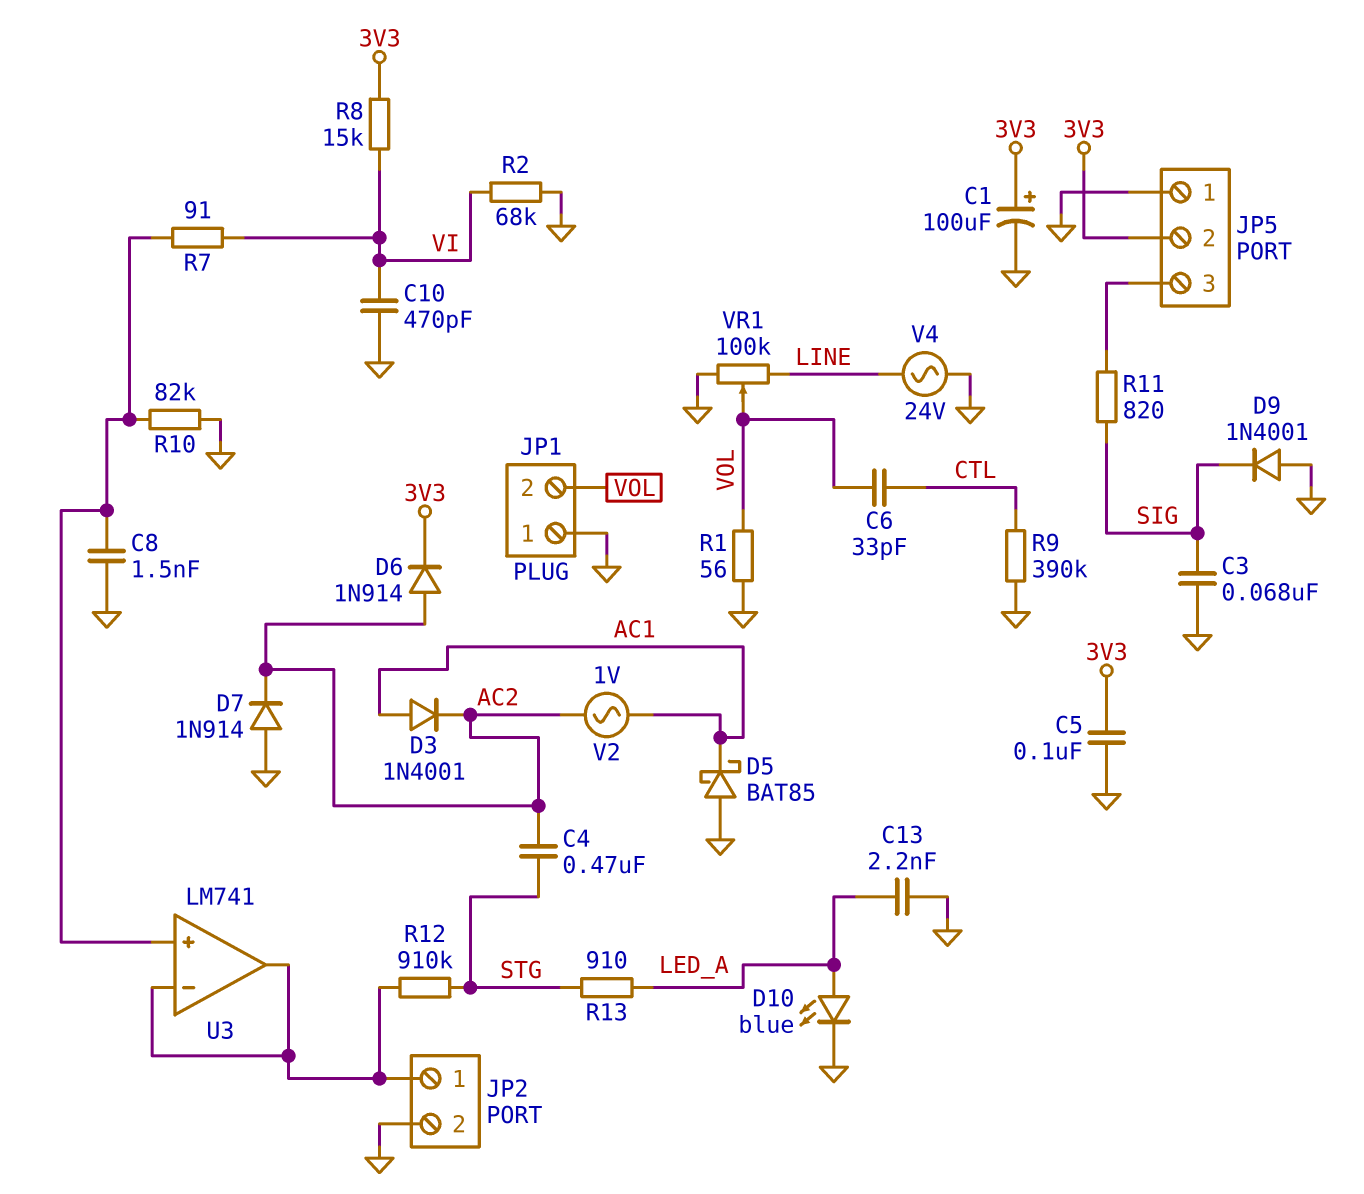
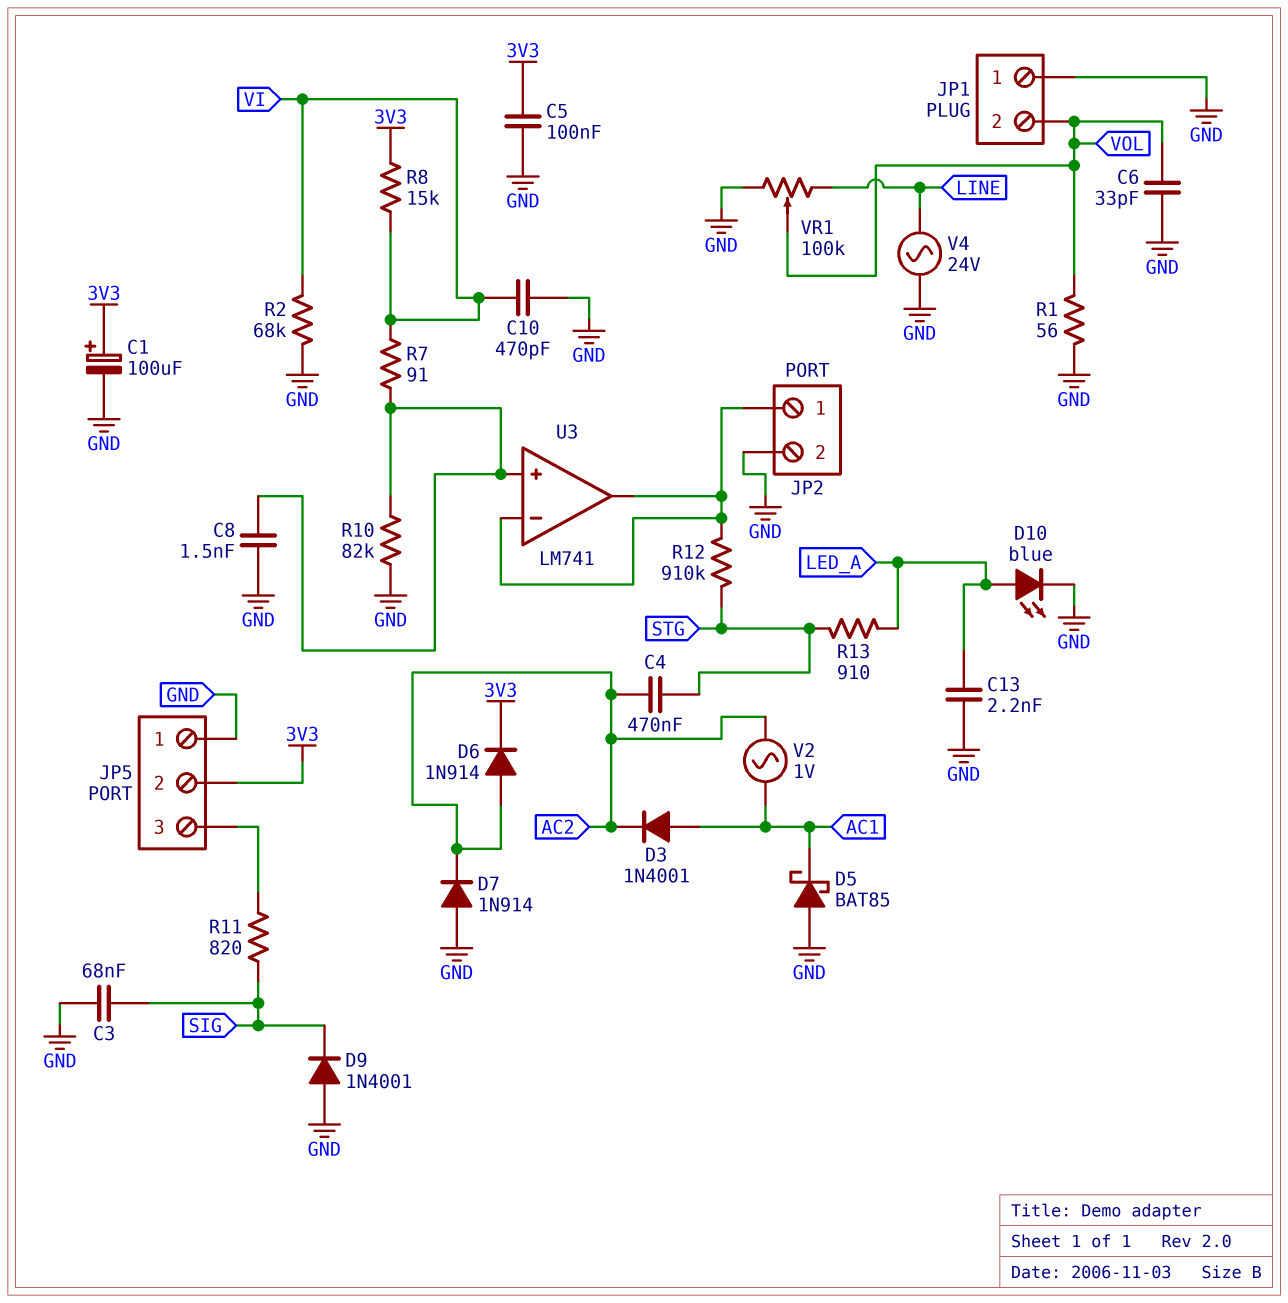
C6: 33pF (CTL, VOL) -> 33pF (GND, VOL)
R9: 390k (CTL, GND) -> none

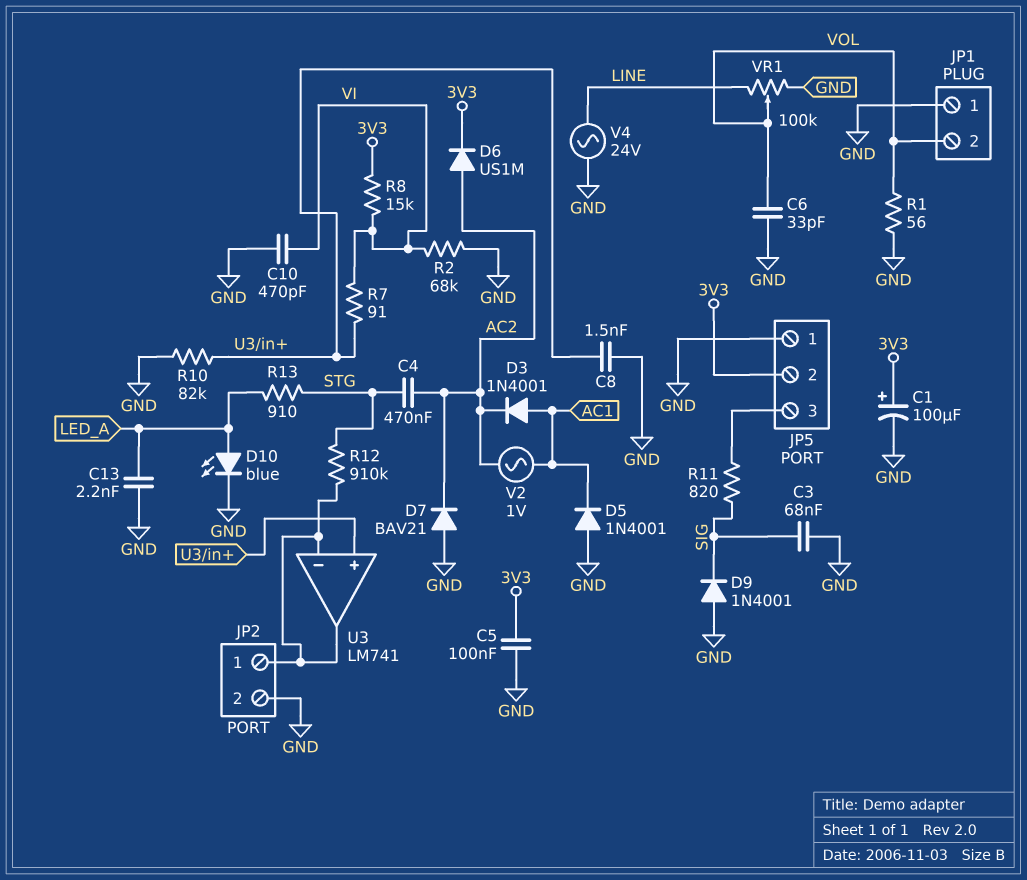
D5: schottky BAT85 (A GND, K AC1) -> diode 1N4001 (A GND, K AC1)
D6: diode 1N914 (A AC2, K 3V3) -> diode US1M (A AC2, K 3V3)
D7: diode 1N914 (A GND, K AC2) -> diode BAV21 (A GND, K AC2)

